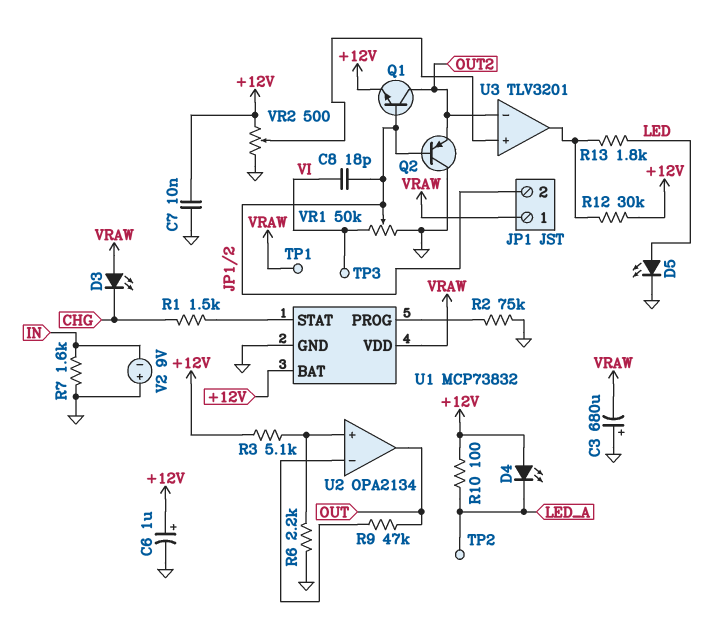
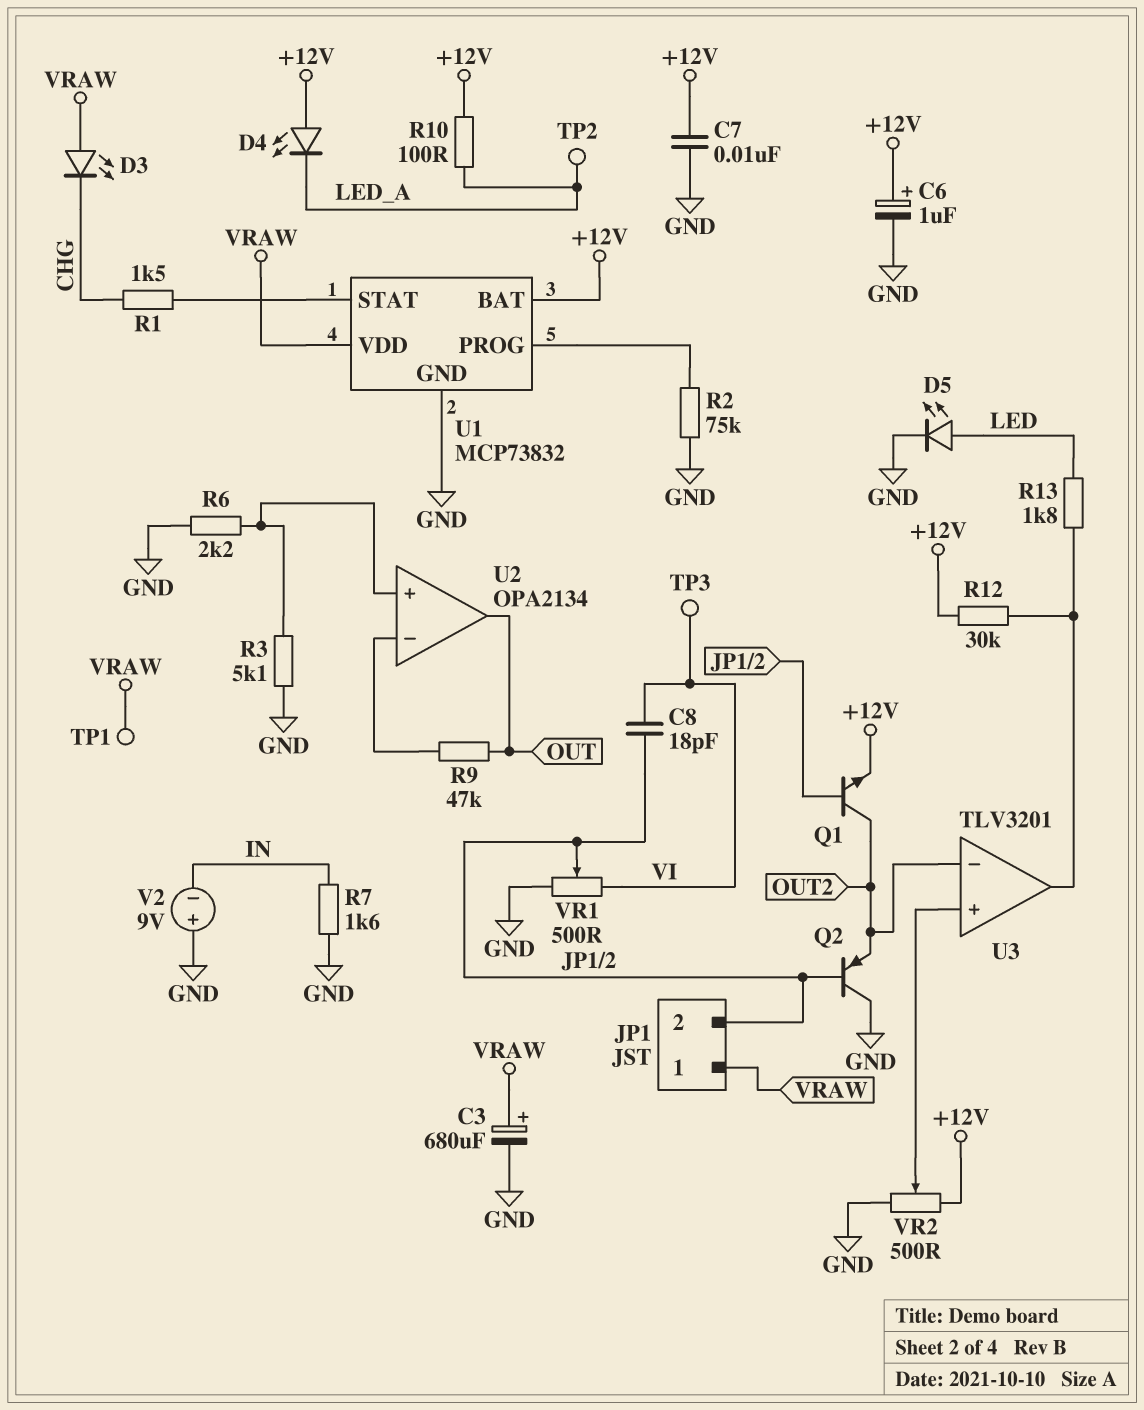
C3: 680uF (plus GND, minus VRAW) -> 680uF (plus VRAW, minus GND)
R3: 5.1k (+12V, U2/in+) -> 5.1k (GND, U2/in+)
VR1: 50k (GND, VI, wiper JP1/2) -> 500 (GND, VI, wiper JP1/2)

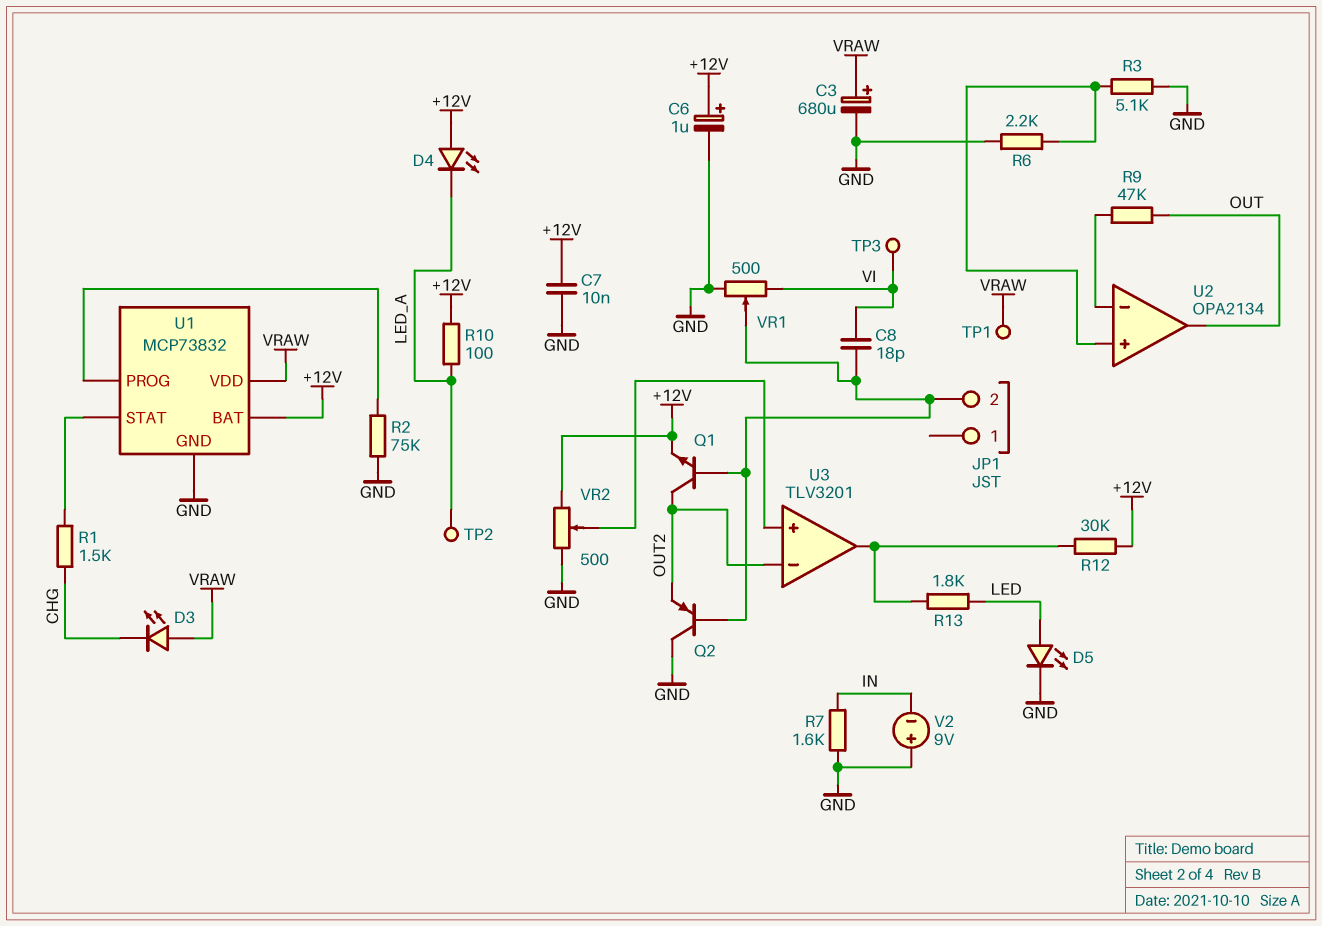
JP1 pin 1: VRAW -> none

